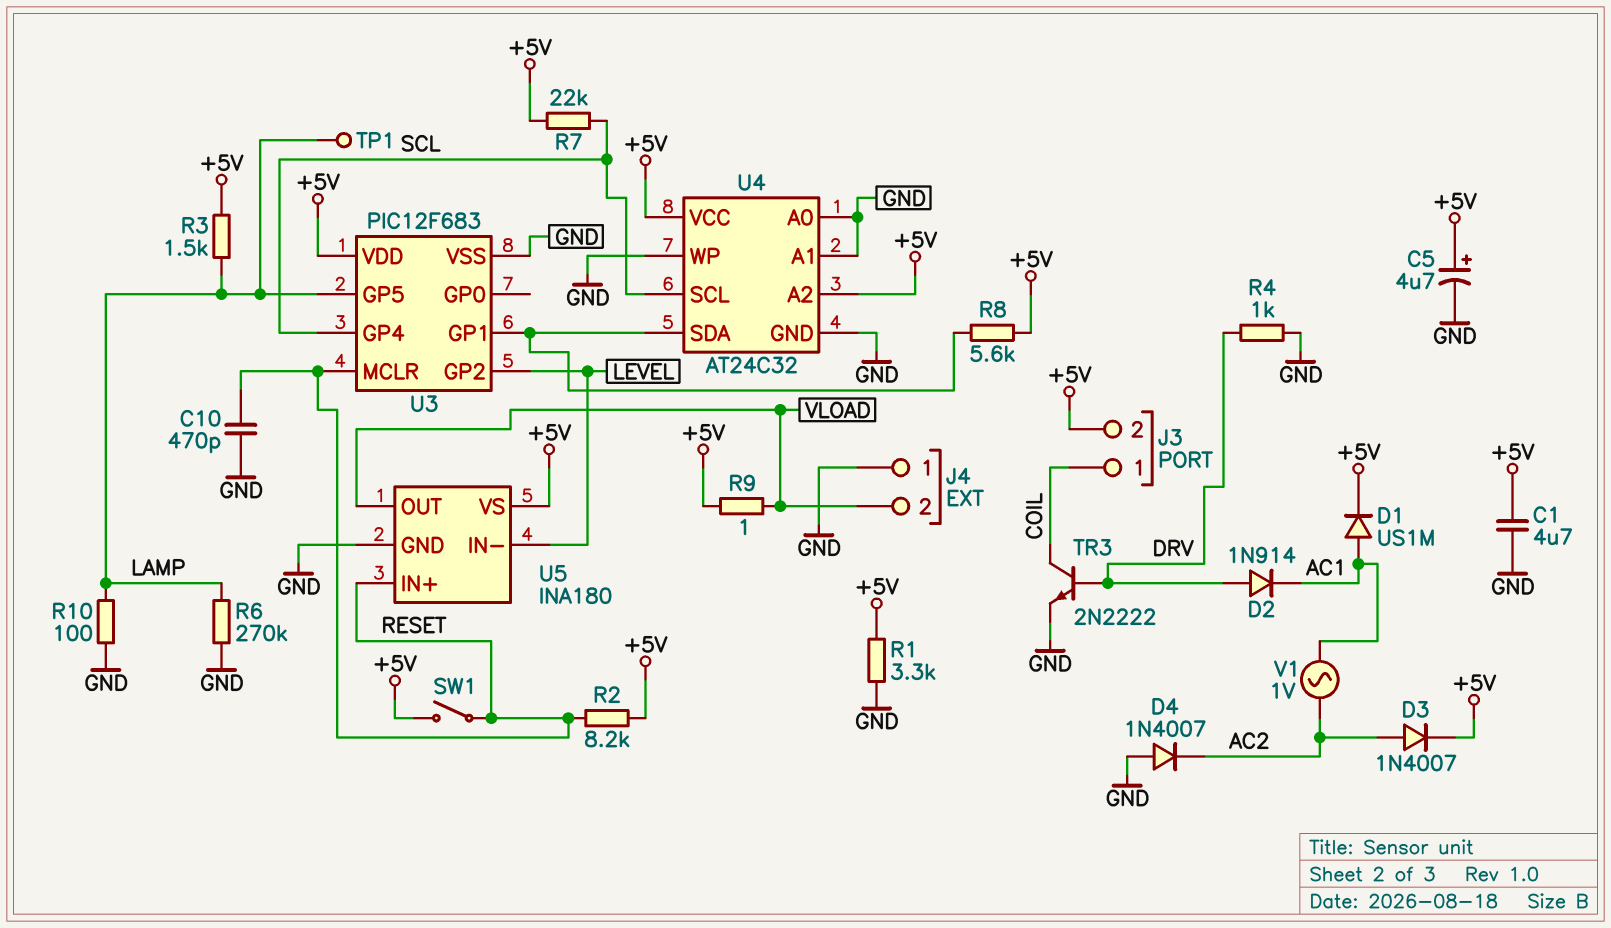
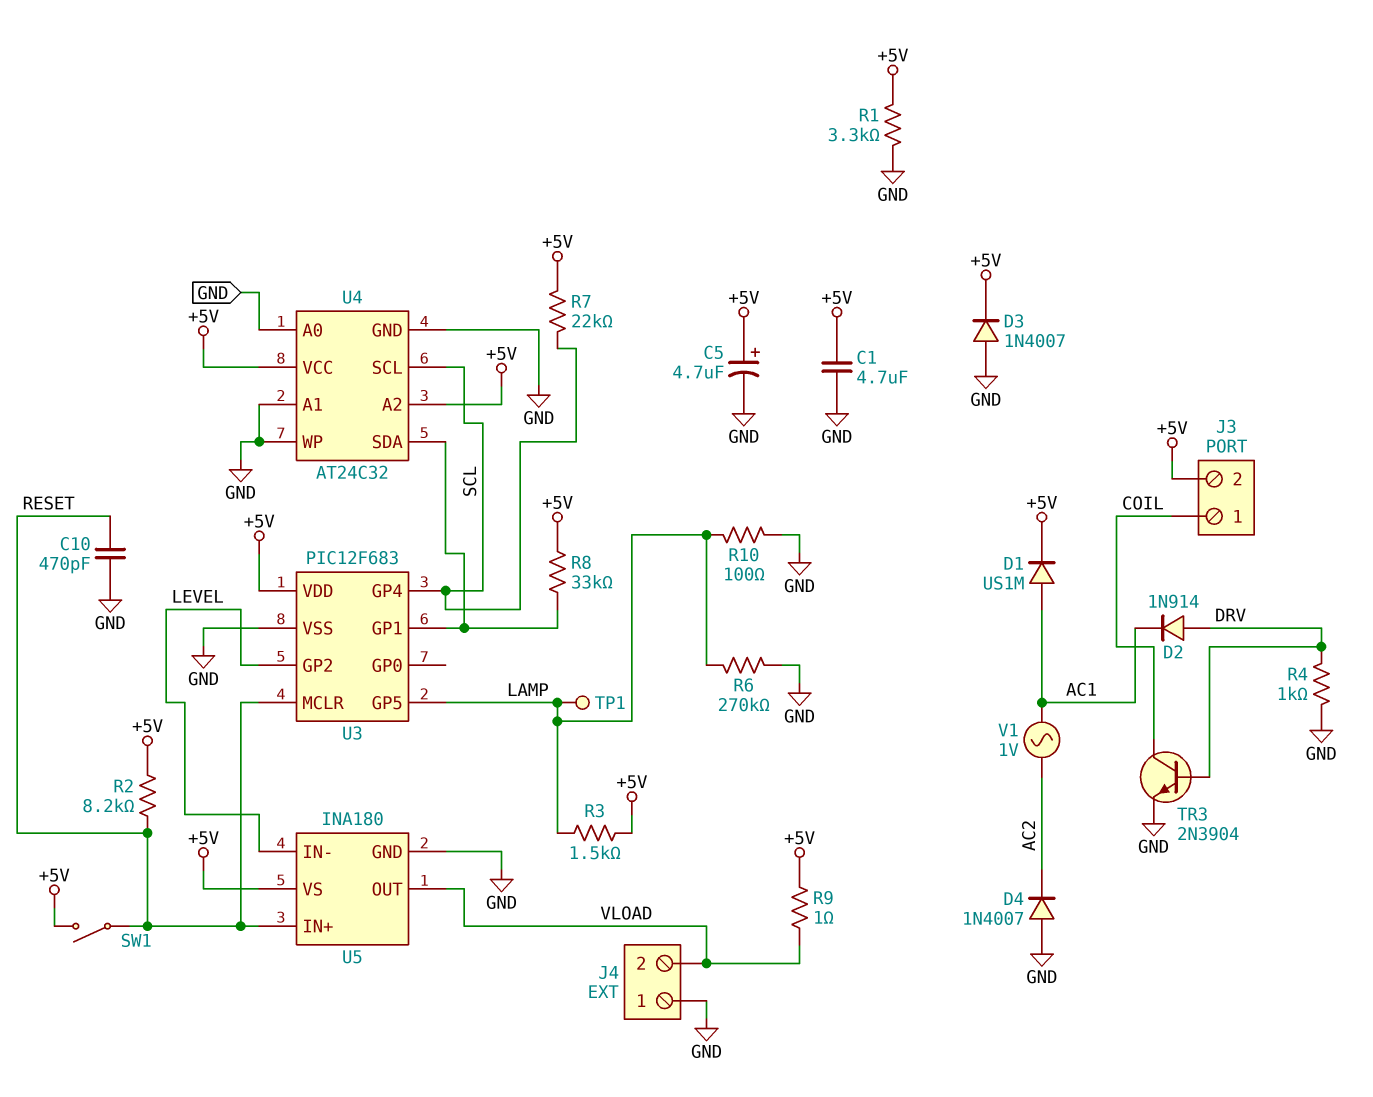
D3: diode 1N4007 (A AC2, K +5V) -> diode 1N4007 (A GND, K +5V)
R8: 5.6k (+5V, U3/GP1) -> 33k (+5V, U3/GP1)
TR3: NPN 2N2222 (B DRV, C COIL, E GND) -> NPN 2N3904 (B DRV, C COIL, E GND)

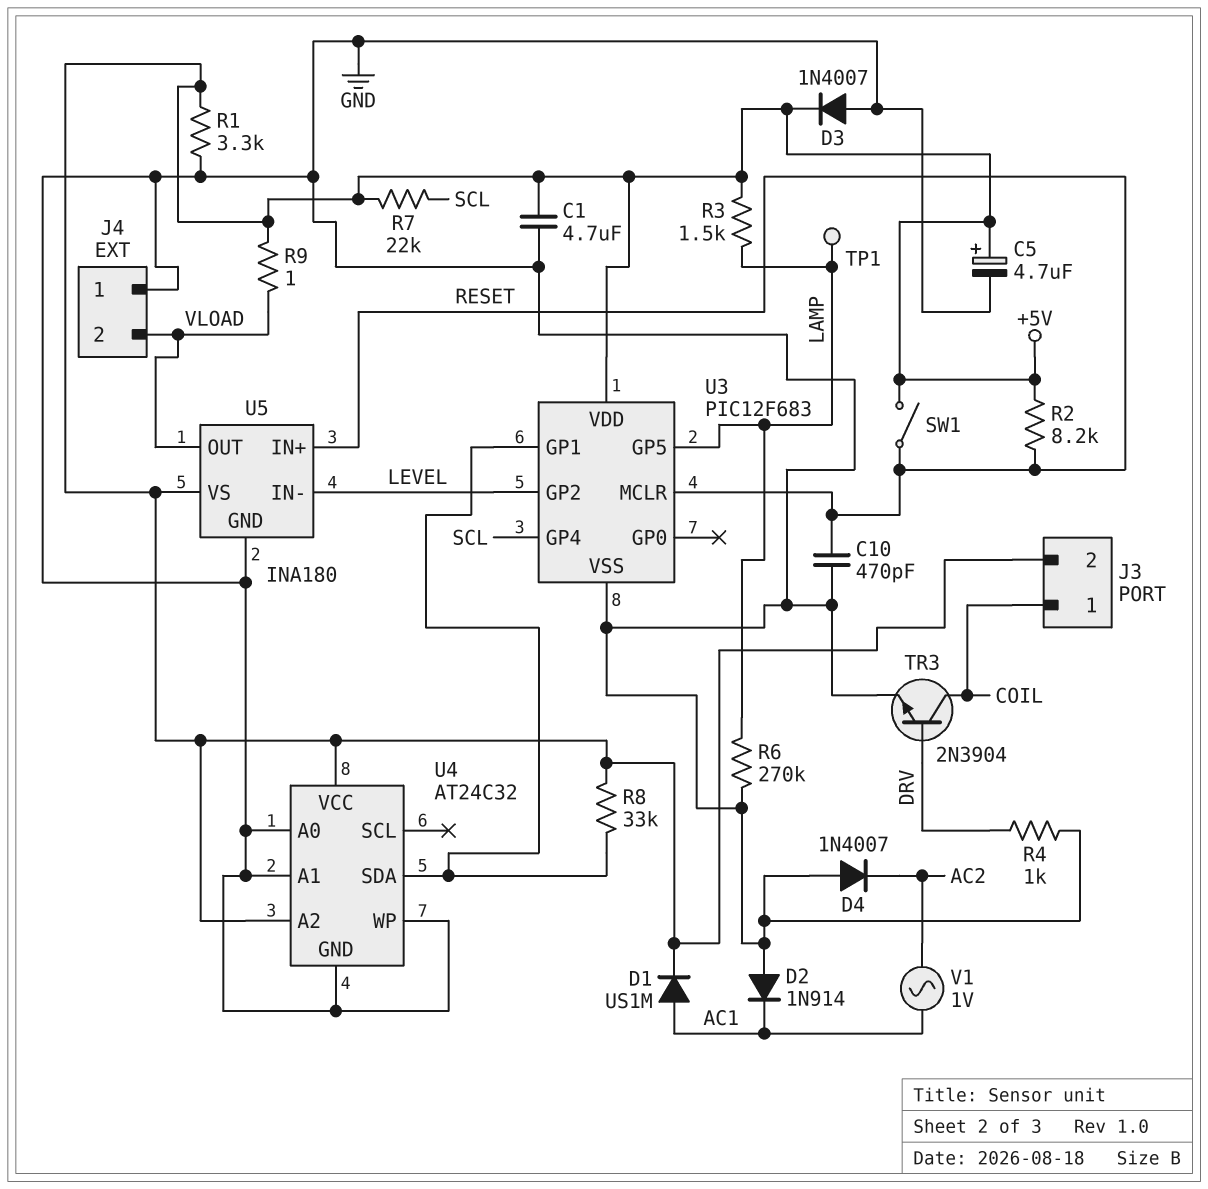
D2: diode 1N914 (A DRV, K AC1) -> diode 1N914 (A GND, K AC1)
R10: 100 (GND, LAMP) -> none
U4 pin SCL: SCL -> none

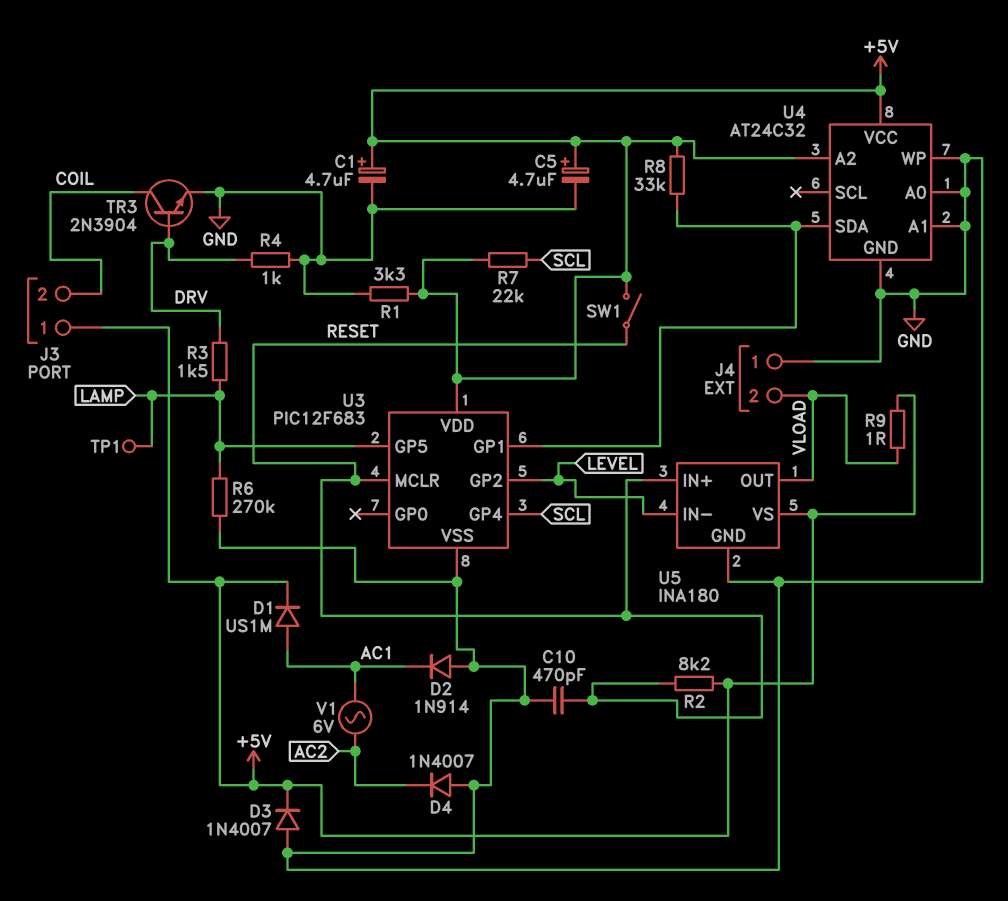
C1: 4.7uF (+5V, GND) -> 4.7uF (plus +5V, minus GND)
J3 pin 1: COIL -> +5V
J3 pin 2: +5V -> COIL
R3: 1.5k (+5V, LAMP) -> 1.5k (DRV, LAMP)
V1: AC 1V (AC1, AC2) -> AC 6V (AC1, AC2)

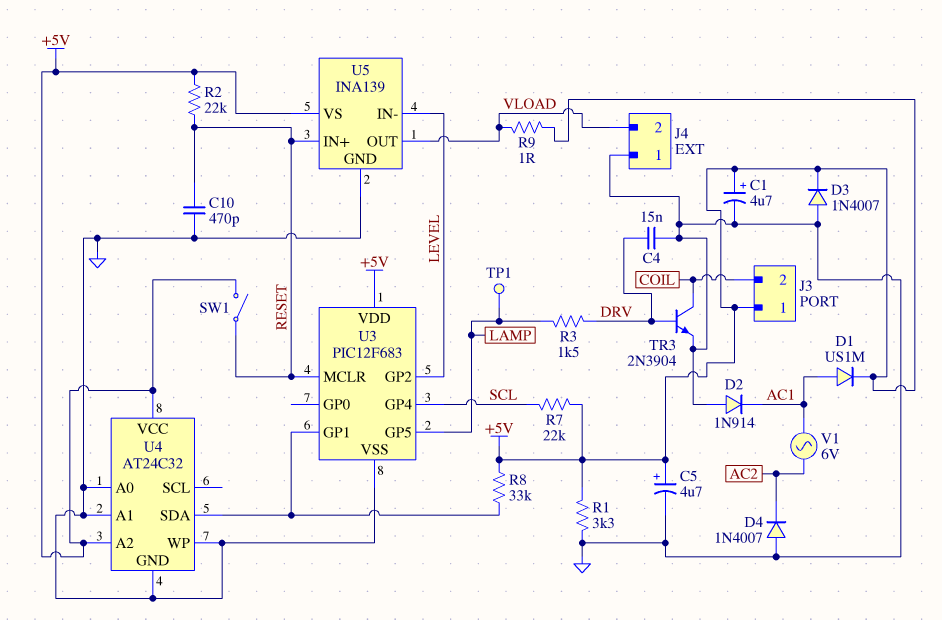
C4: none -> 15nF (DRV, GND)
R2: 8.2k (+5V, RESET) -> 22k (+5V, RESET)
R4: 1k (DRV, GND) -> none
R6: 270k (GND, LAMP) -> none
U5: INA180 -> INA139

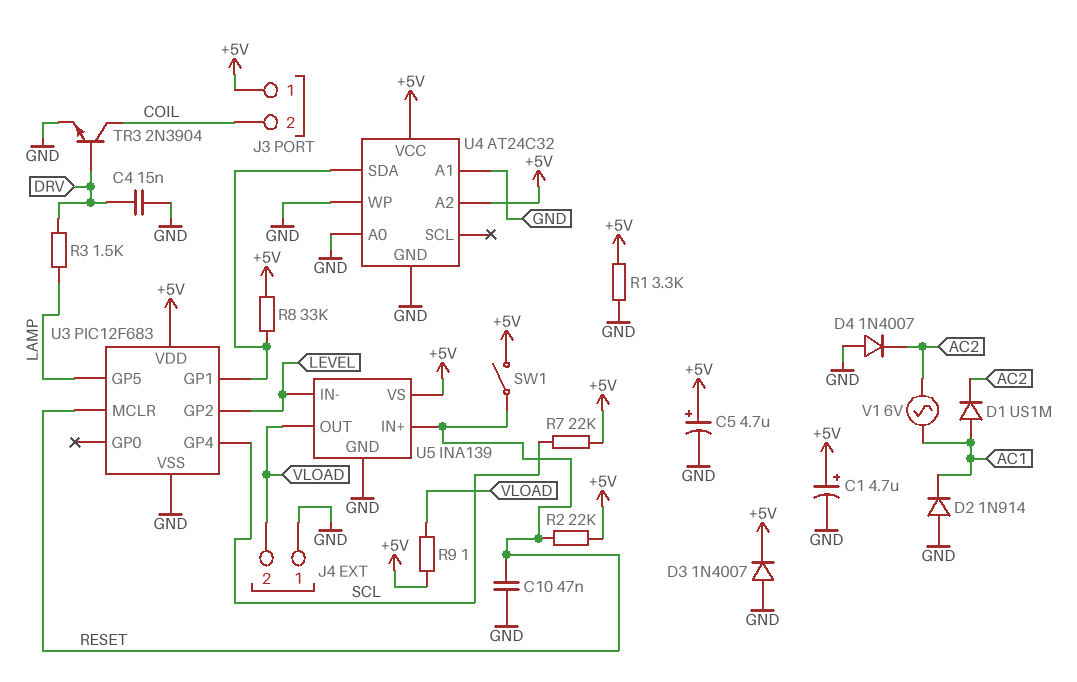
C10: 470pF (GND, RESET) -> 47nF (GND, RESET)
D1: diode US1M (A AC1, K +5V) -> diode US1M (A AC1, K AC2)
TP1: test point (LAMP) -> none

